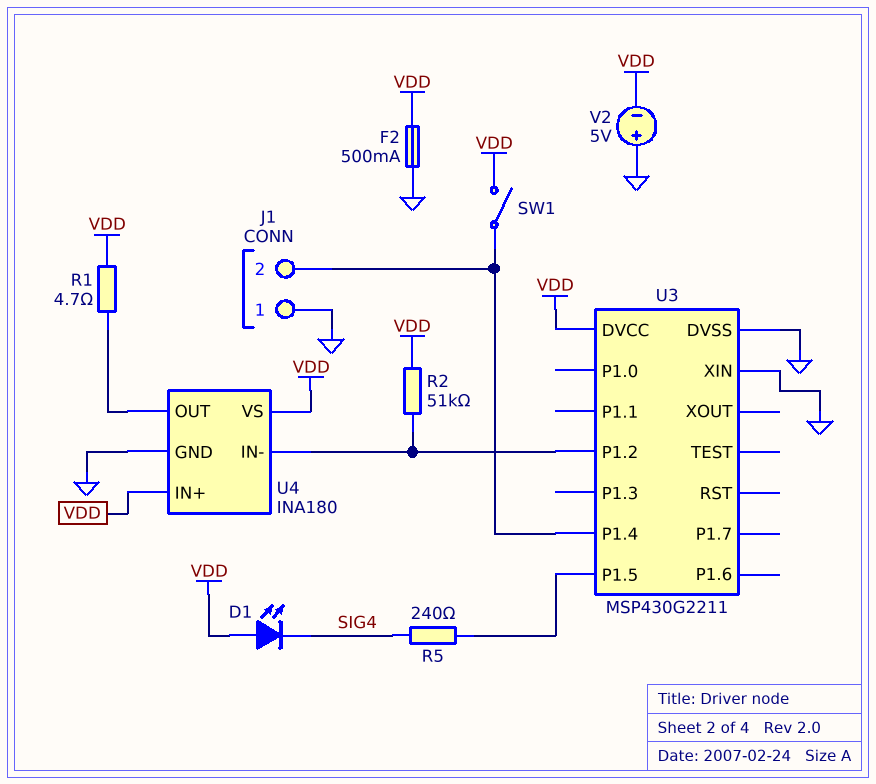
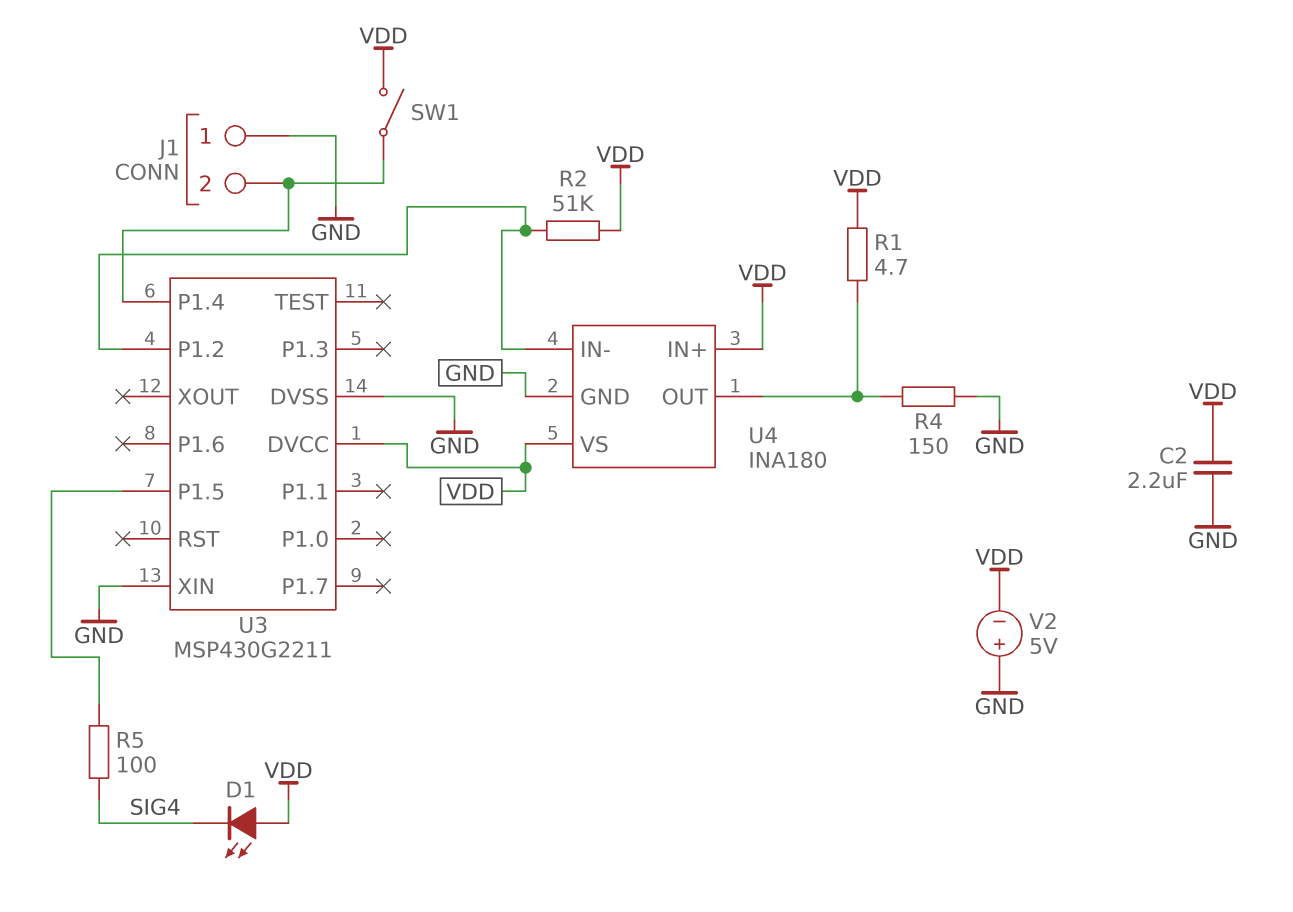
C2: none -> 2.2uF (GND, VDD)
F2: 500mA (GND, VDD) -> none
R4: none -> 150 (GND, U4/OUT)
R5: 240 (SIG4, U3/P1.5) -> 100 (SIG4, U3/P1.5)

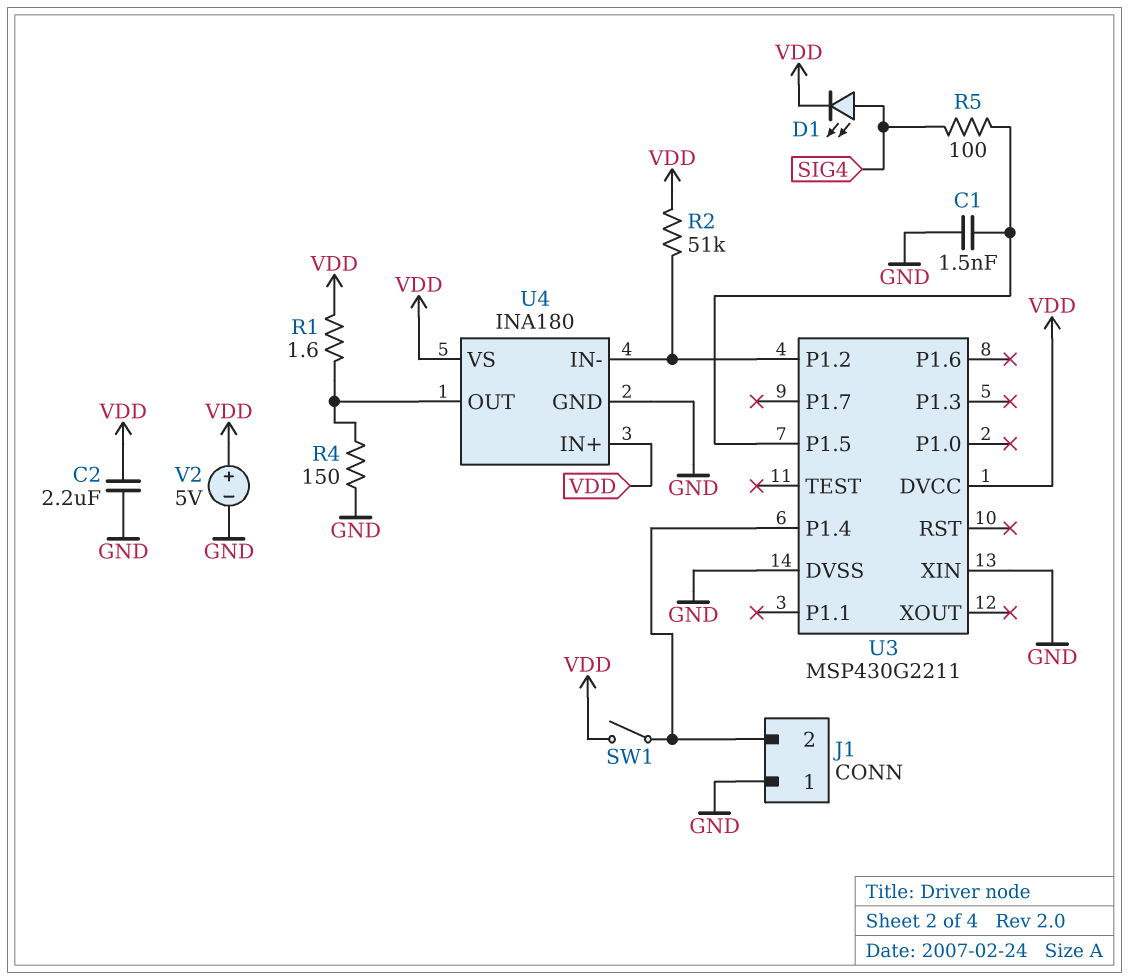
C1: none -> 1.5nF (GND, U3/P1.5)
D1: LED (A VDD, K SIG4) -> LED (A SIG4, K VDD)
R1: 4.7 (U4/OUT, VDD) -> 1.6 (U4/OUT, VDD)
V2: 5V (plus GND, minus VDD) -> 5V (plus VDD, minus GND)

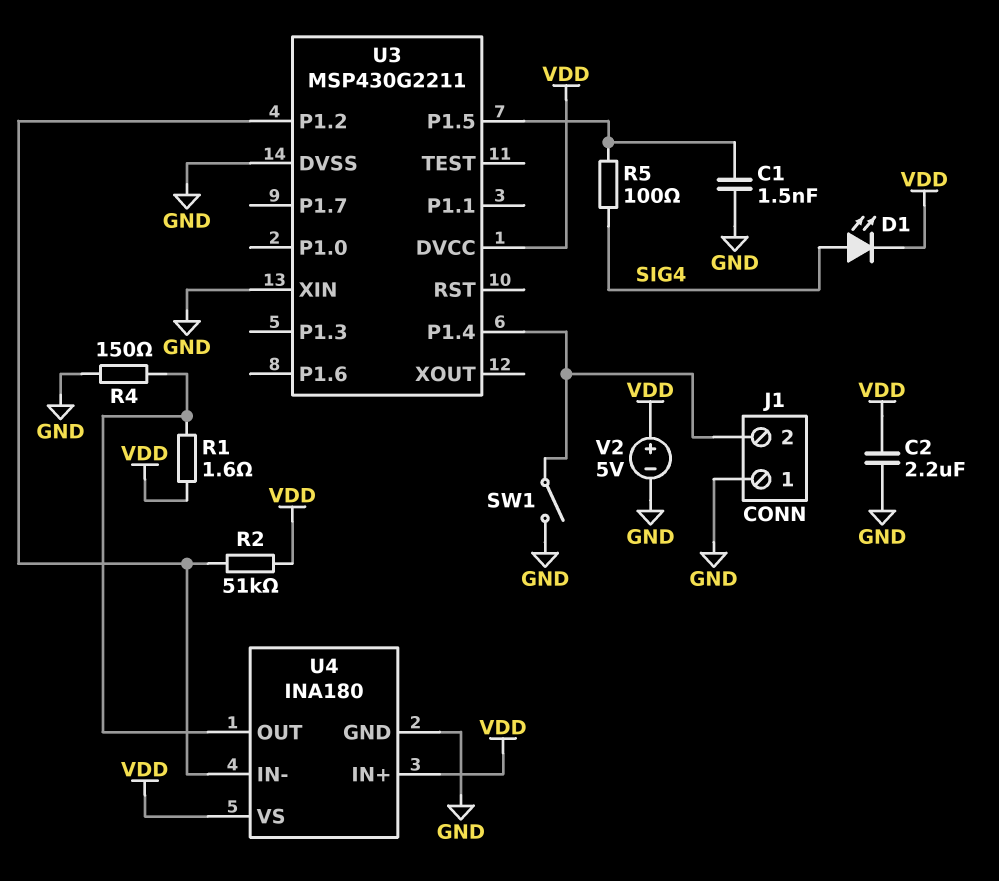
SW1: switch (J1/2, VDD) -> switch (GND, J1/2)

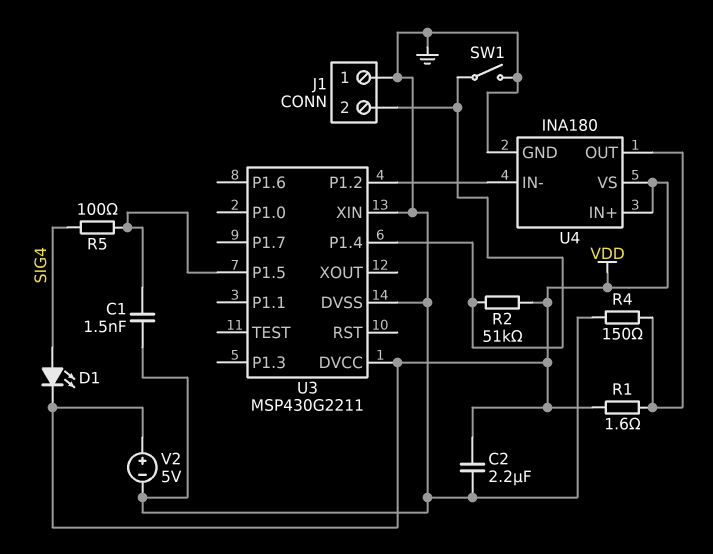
R2: 51k (U3/P1.2, VDD) -> 51k (J1/2, VDD)

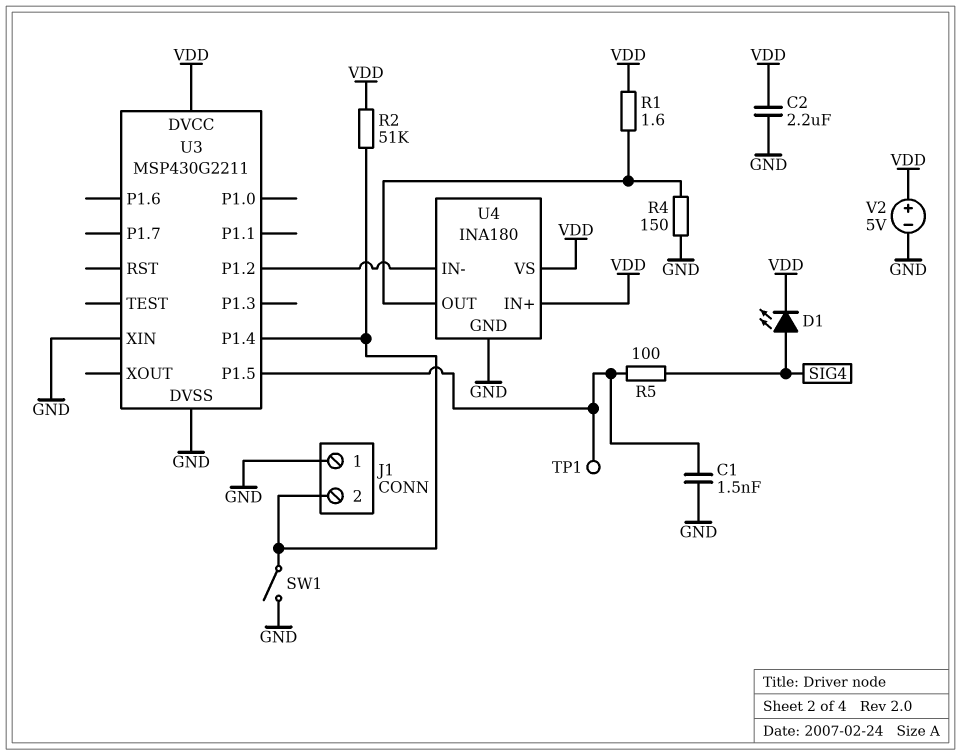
TP1: none -> test point (U3/P1.5)

